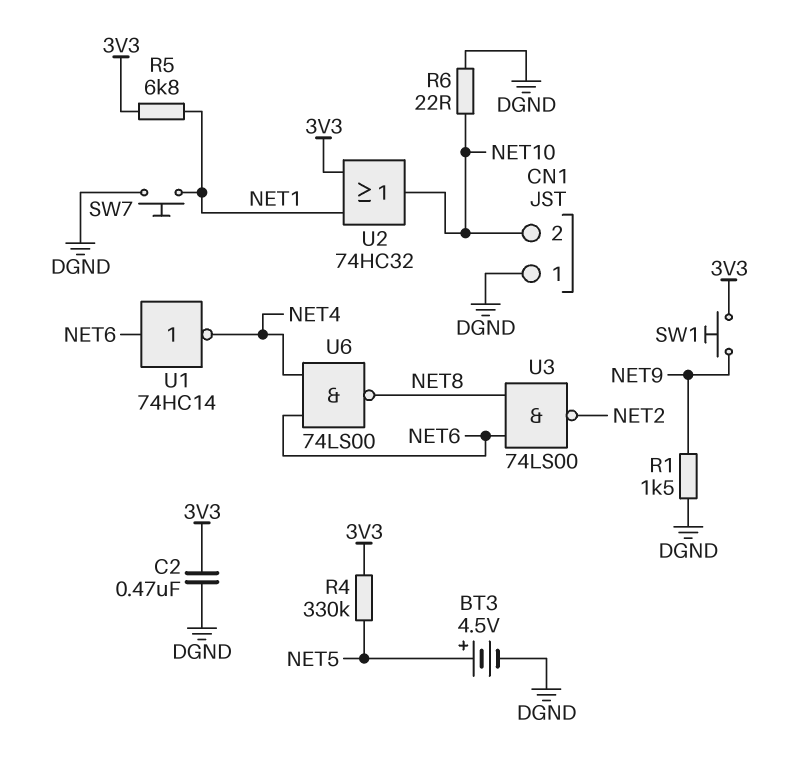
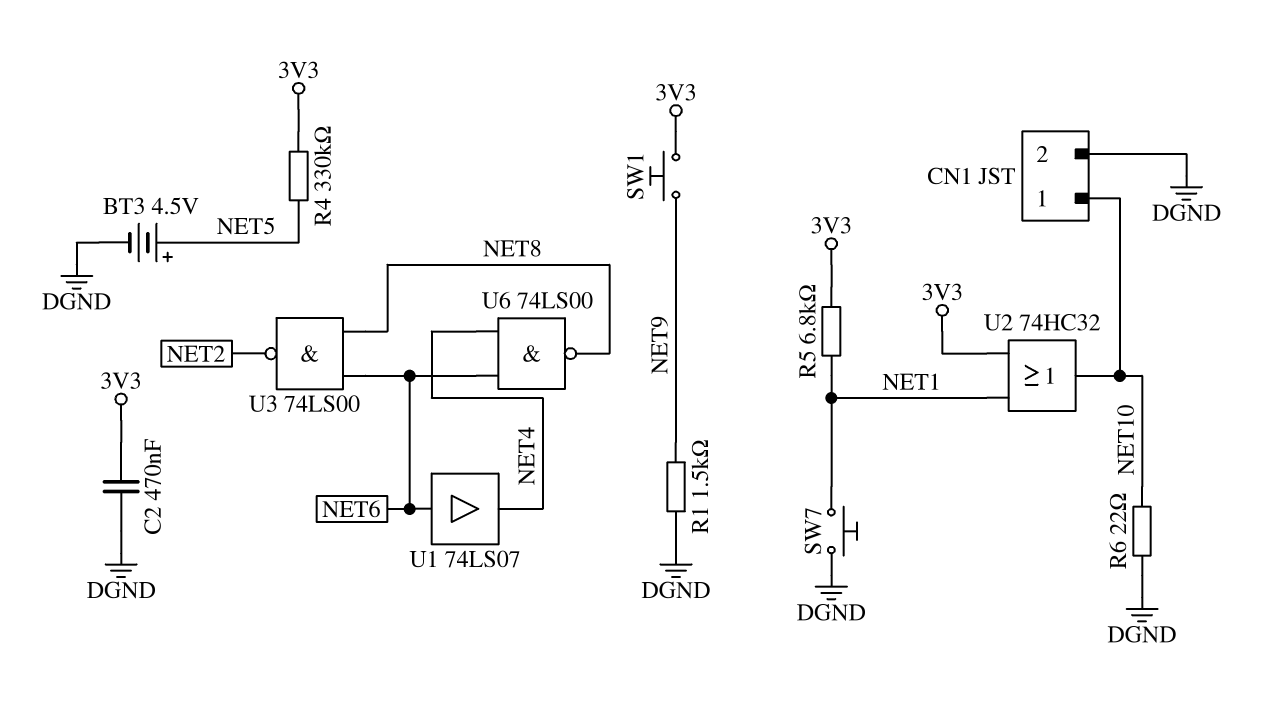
CN1 pin 1: DGND -> NET10
CN1 pin 2: NET10 -> DGND
U1: NOT 74HC14 (in NET6, out NET4) -> buffer 74LS07 (in NET6, out NET4)

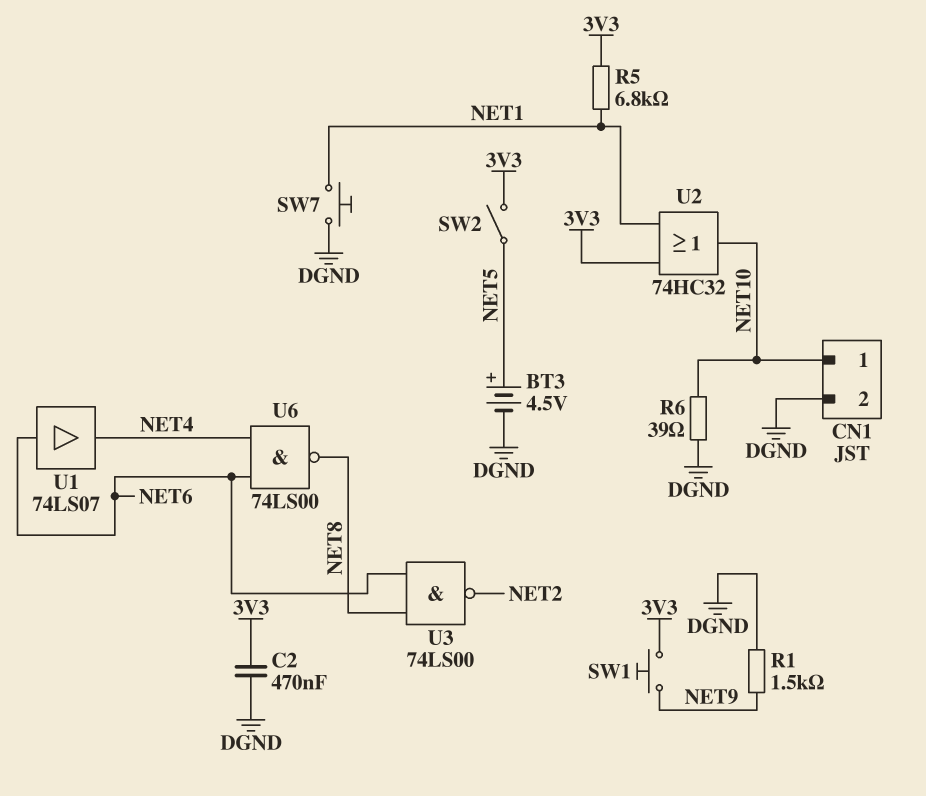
R4: 330k (3V3, NET5) -> none
R6: 22 (DGND, NET10) -> 39 (DGND, NET10)
SW2: none -> switch (3V3, NET5)

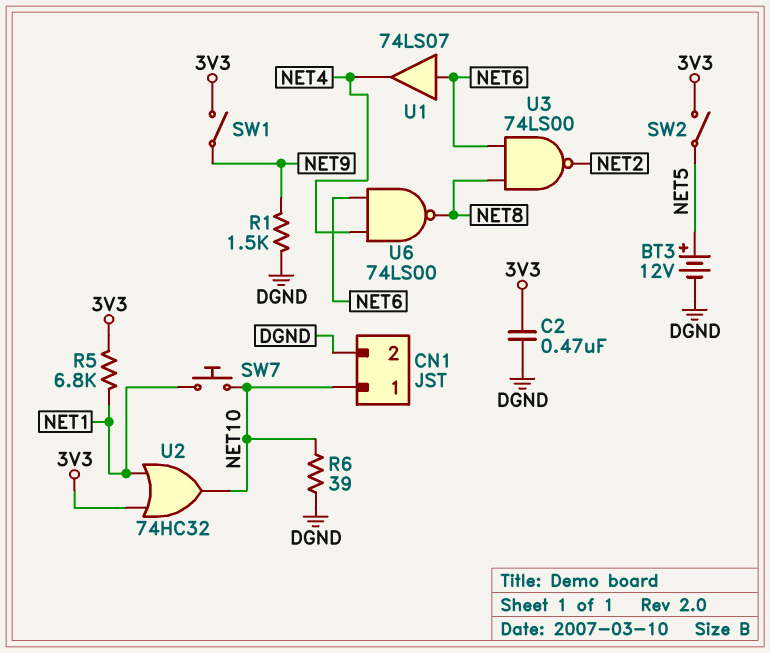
BT3: 4.5V (plus NET5, minus DGND) -> 12V (plus NET5, minus DGND)
SW1: button (3V3, NET9) -> switch (3V3, NET9)
SW7: button (DGND, NET1) -> button (NET1, NET10)

